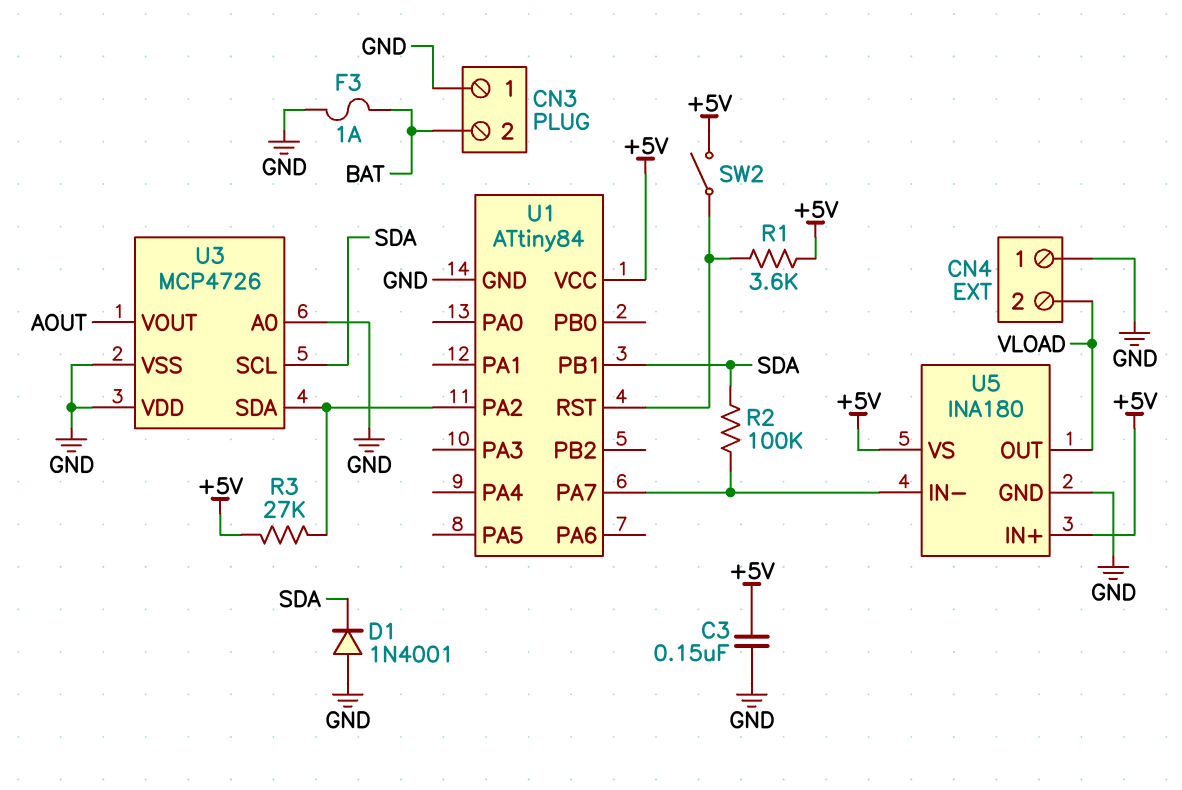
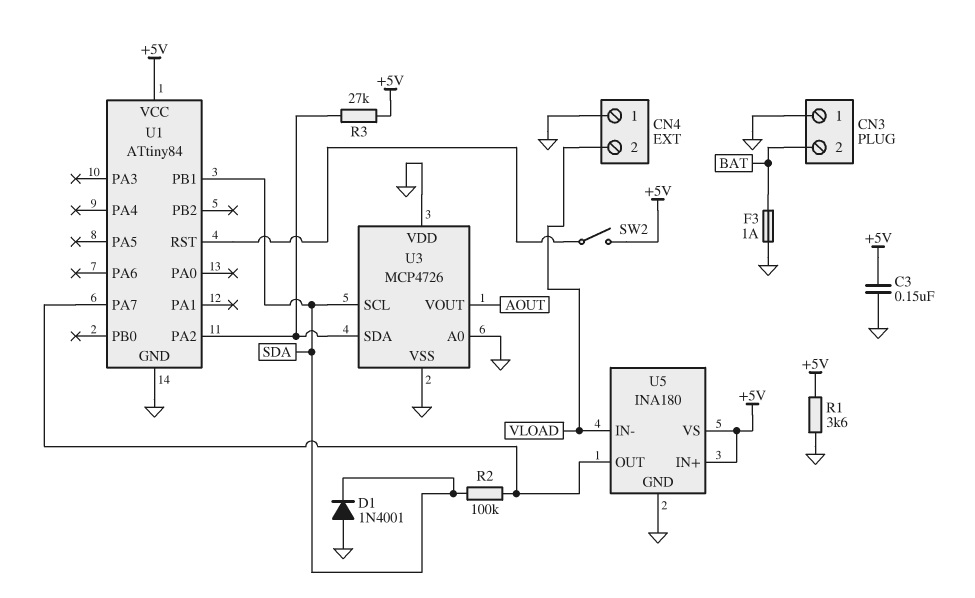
R1: 3.6k (+5V, U1/RST) -> 3.6k (+5V, GND)
U5 pin IN-: U1/PA7 -> VLOAD
U5 pin OUT: VLOAD -> U1/PA7

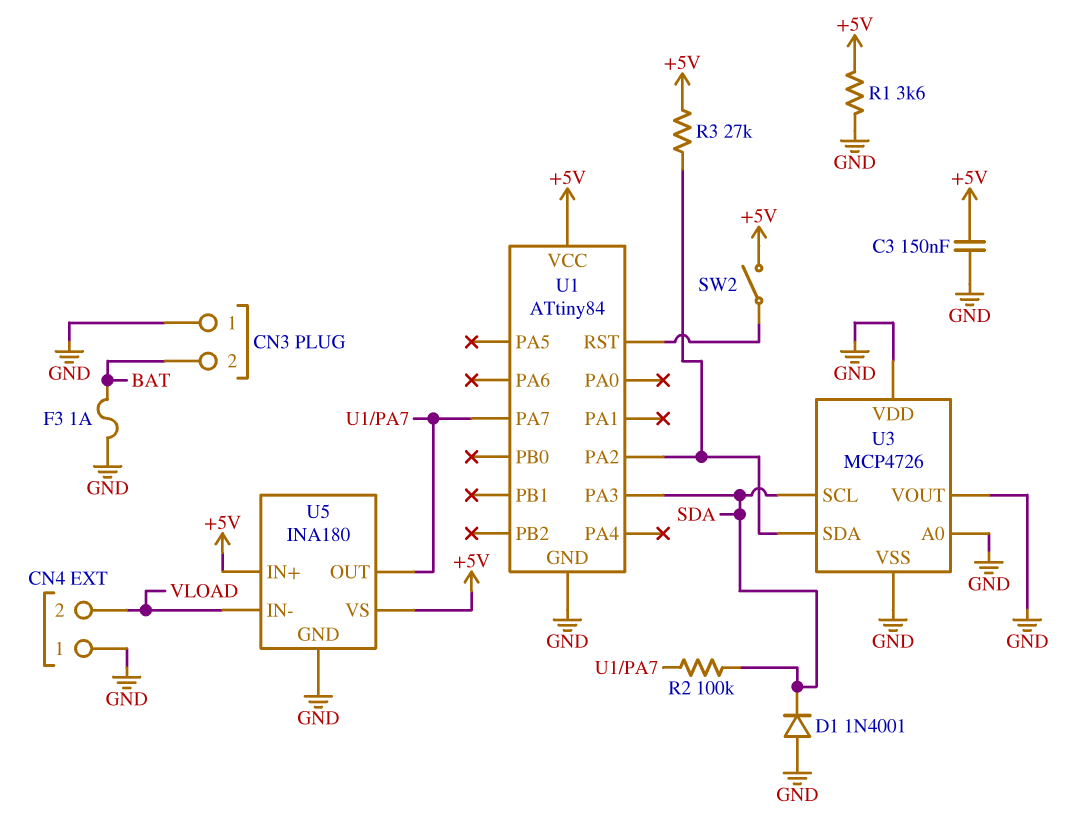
U1 pin PA3: none -> SDA
U1 pin PB1: SDA -> none
U3 pin VOUT: AOUT -> GND

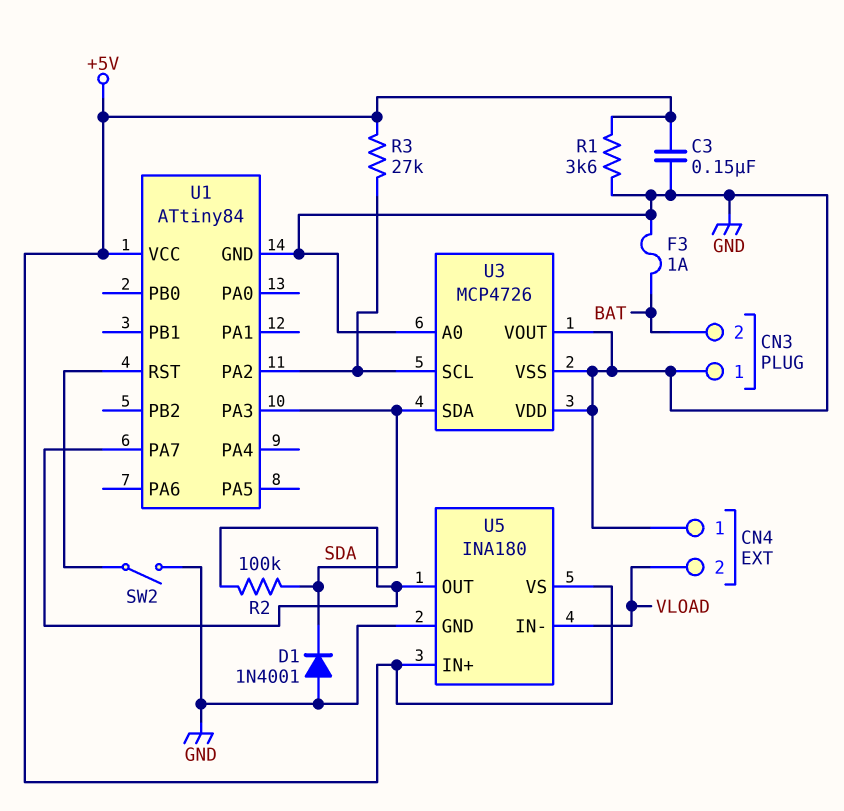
SW2: switch (+5V, U1/RST) -> switch (GND, U1/RST)
U3 pin SCL: SDA -> U1/PA2
U3 pin SDA: U1/PA2 -> SDA

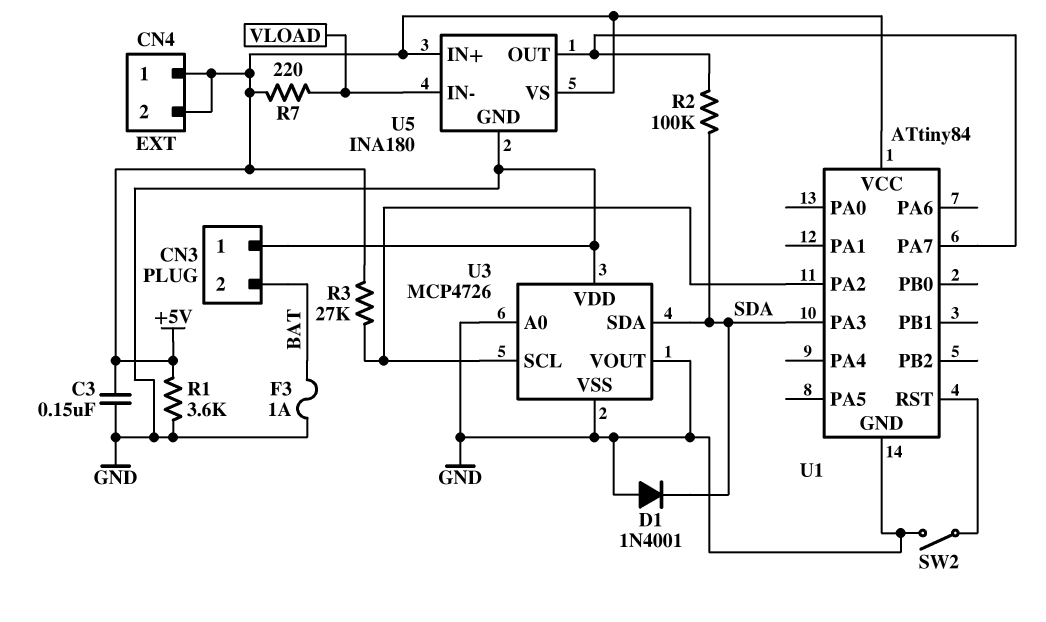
CN4 pin 1: GND -> +5V
CN4 pin 2: VLOAD -> +5V
R7: none -> 220 (+5V, VLOAD)

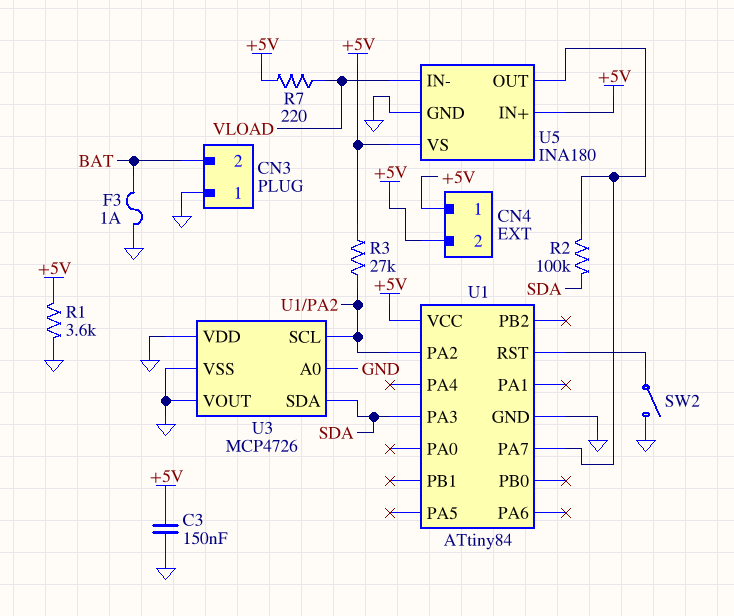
D1: diode 1N4001 (A GND, K SDA) -> none

